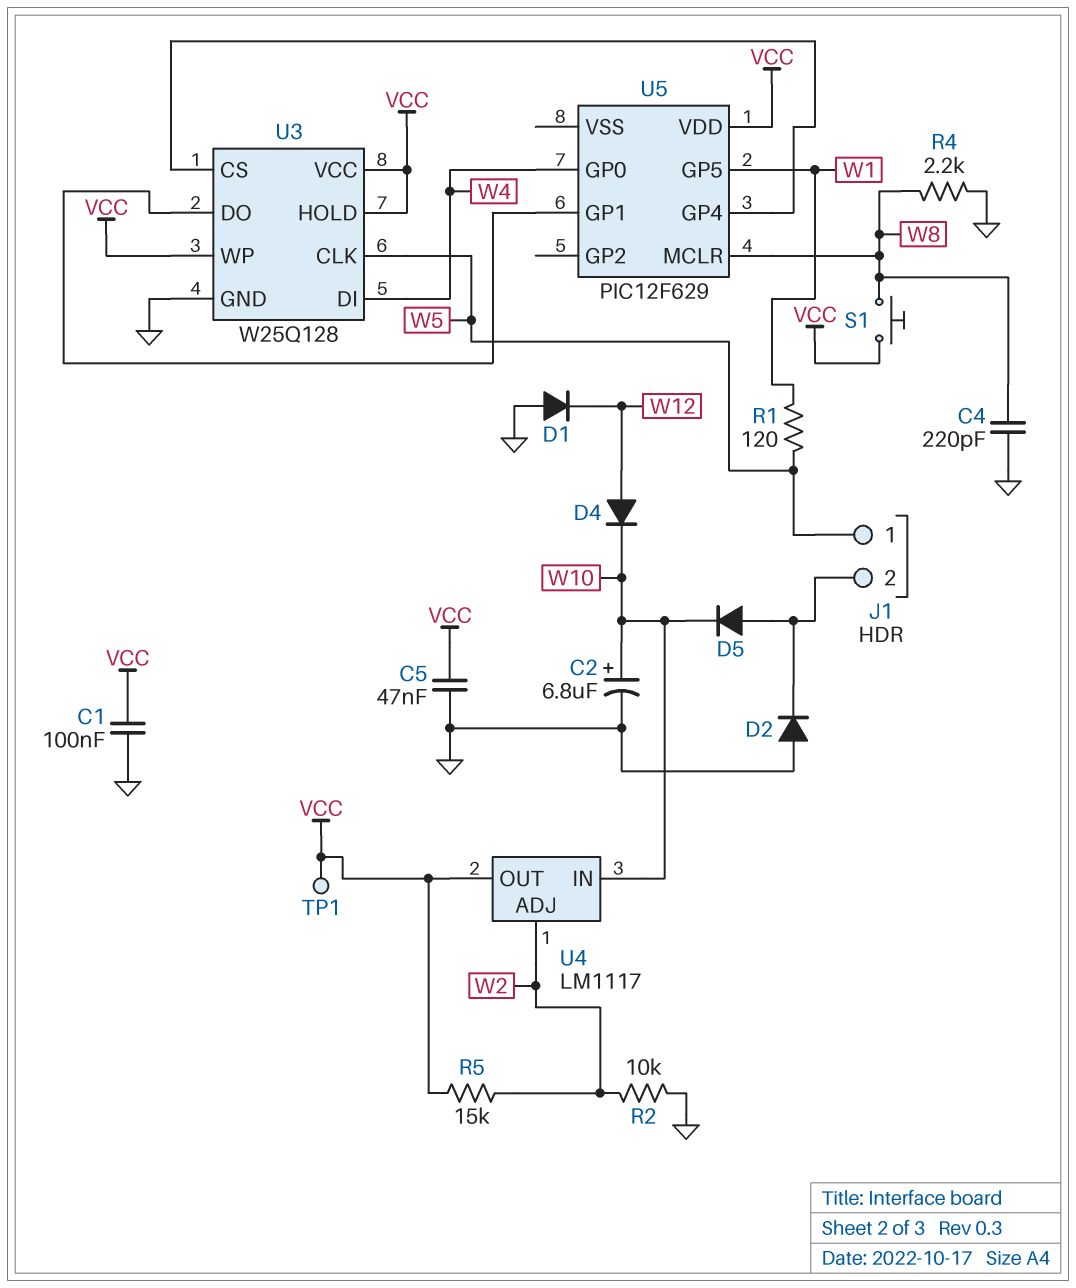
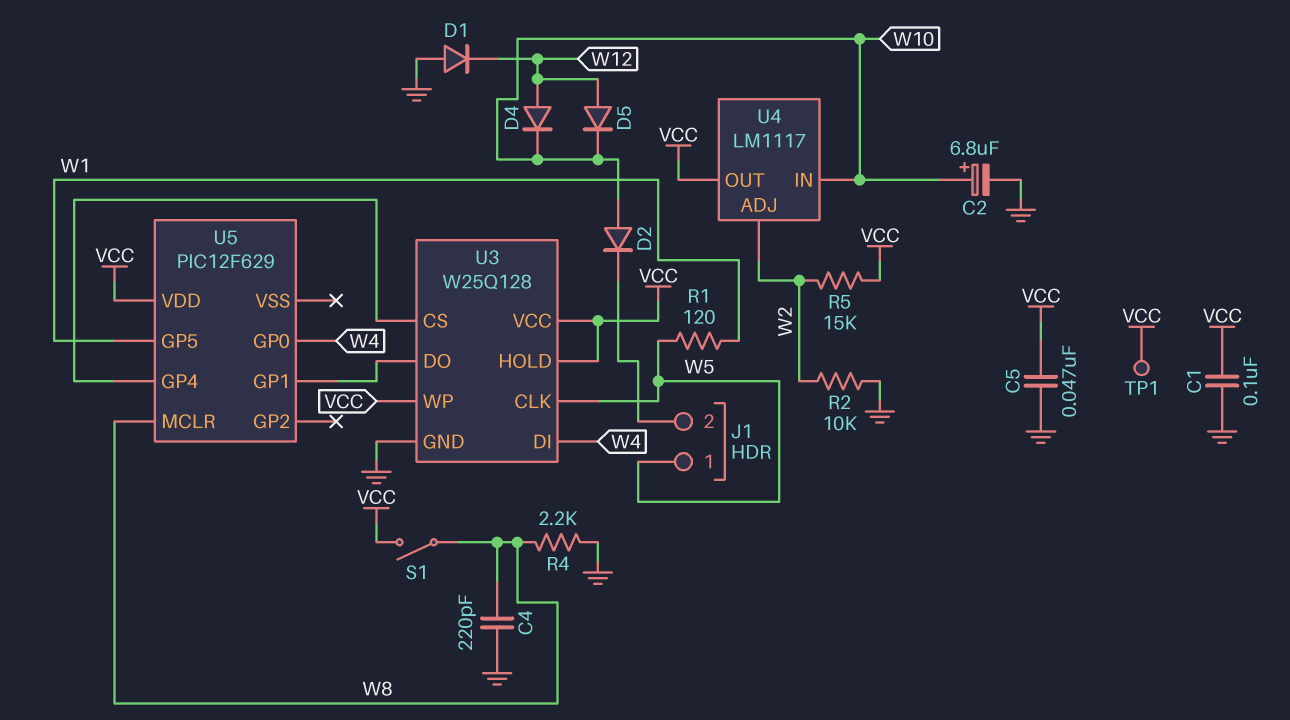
D2: diode (A GND, K J1/2) -> diode (A W10, K J1/2)
D5: diode (A J1/2, K W10) -> diode (A W12, K W10)
S1: button (VCC, W8) -> switch (VCC, W8)

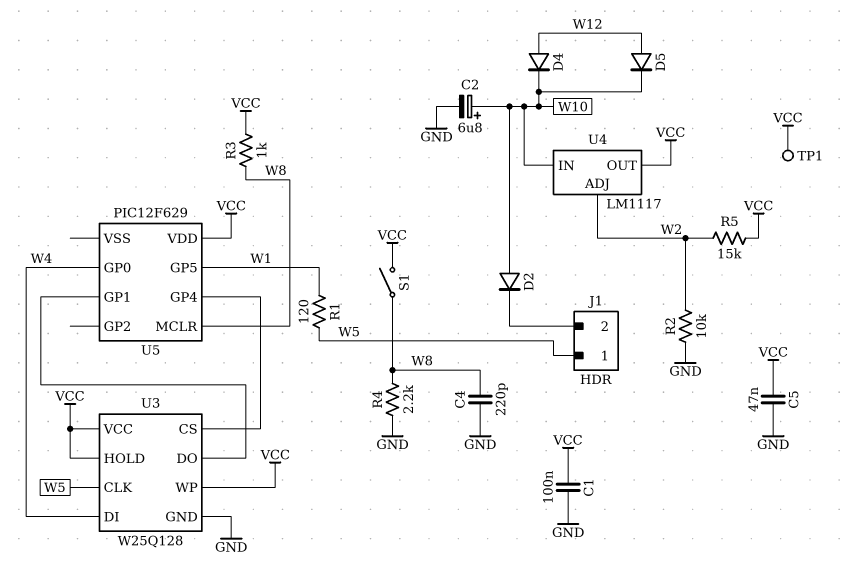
D1: diode (A GND, K W12) -> none
R3: none -> 1k (VCC, W8)

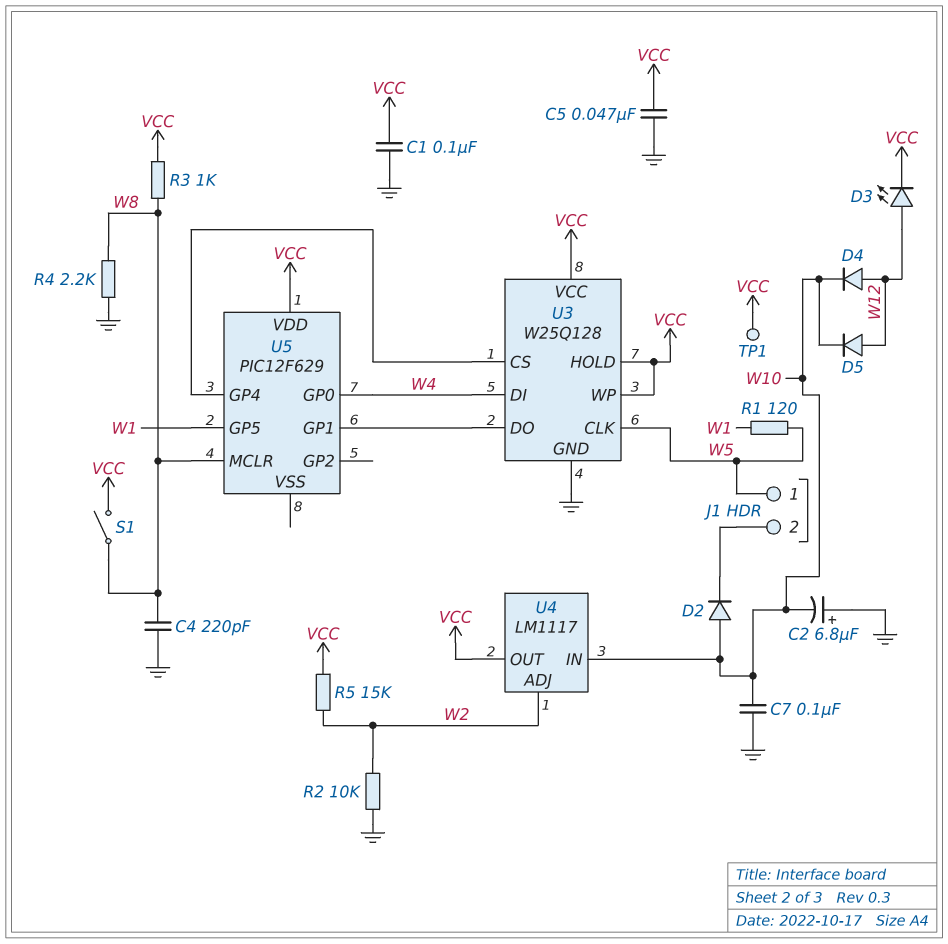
C2: 6.8uF (plus W10, minus GND) -> 6.8uF (plus GND, minus W10)
C7: none -> 100nF (GND, W10)
D3: none -> LED (A W12, K VCC)

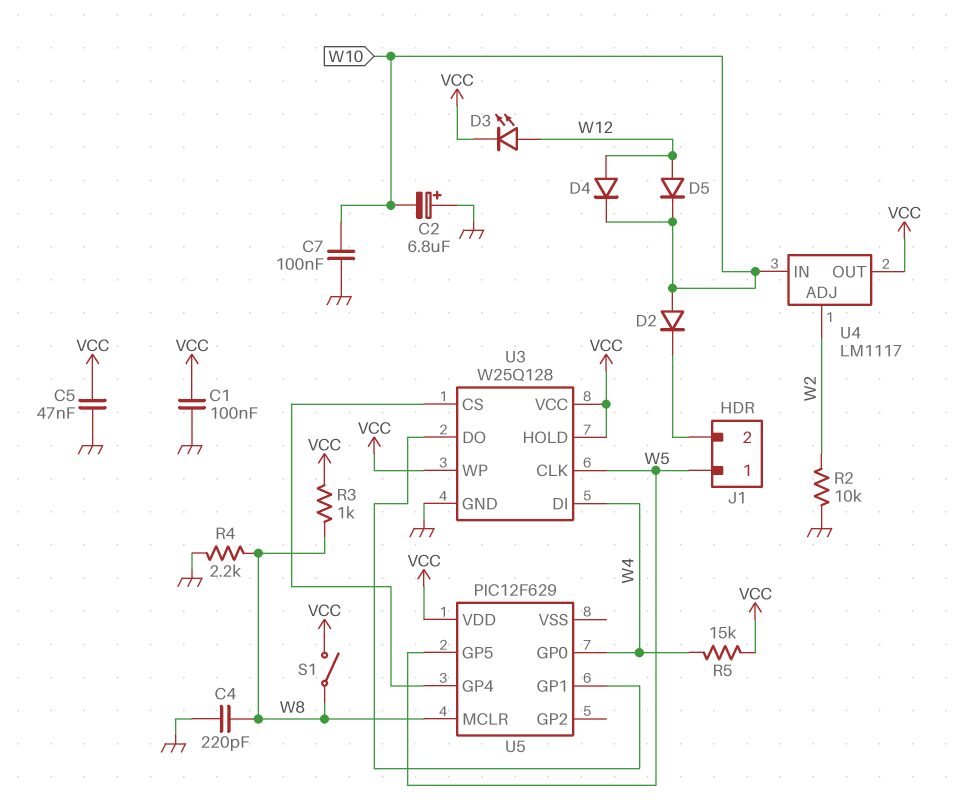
R1: 120 (W1, W5) -> none
R5: 15k (VCC, W2) -> 15k (VCC, W4)
TP1: test point (VCC) -> none
U5 pin GP5: W1 -> W5

